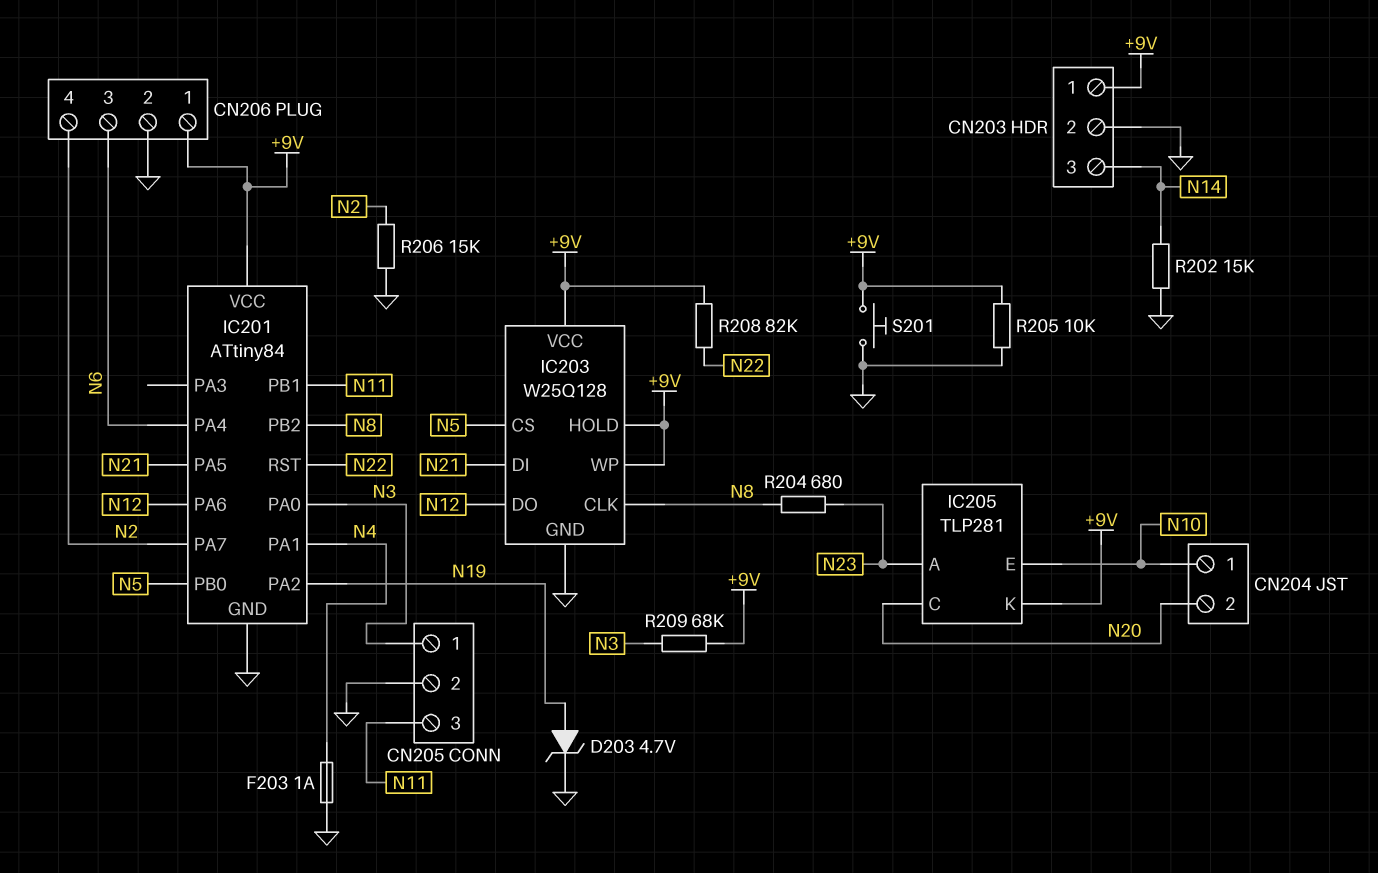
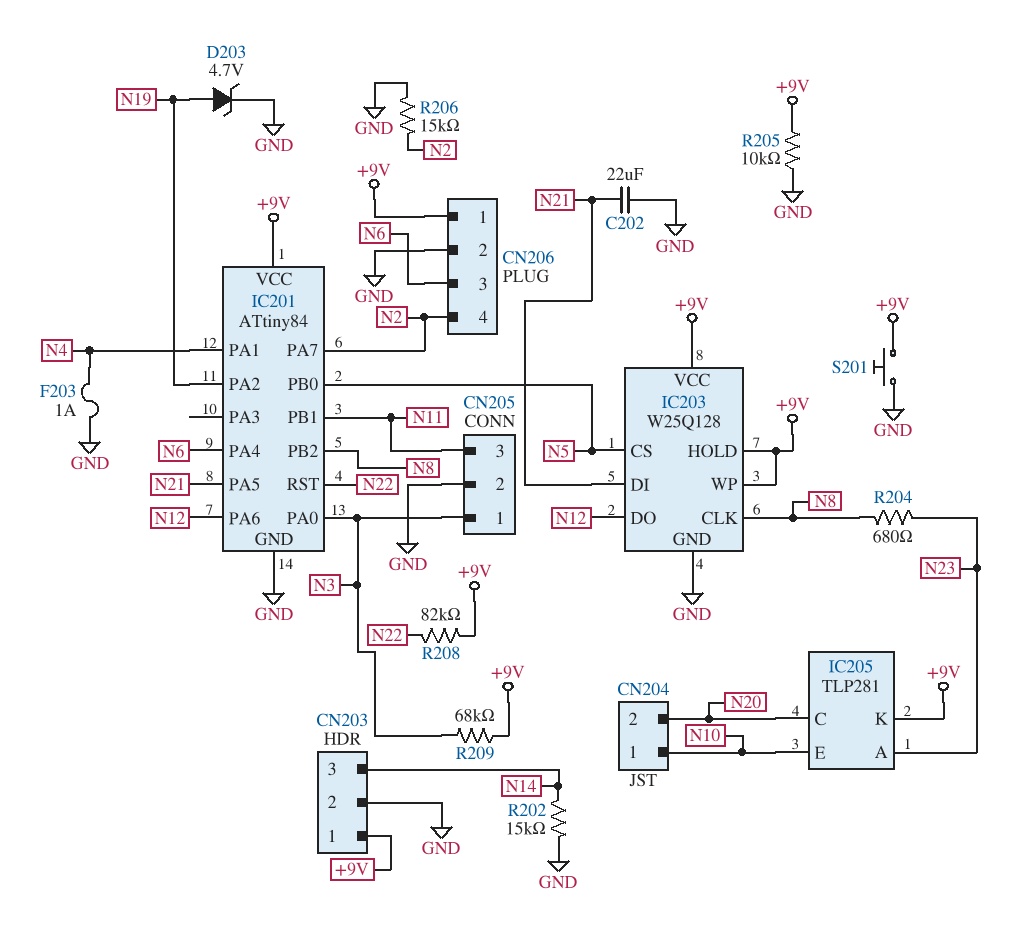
C202: none -> 22uF (GND, N21)

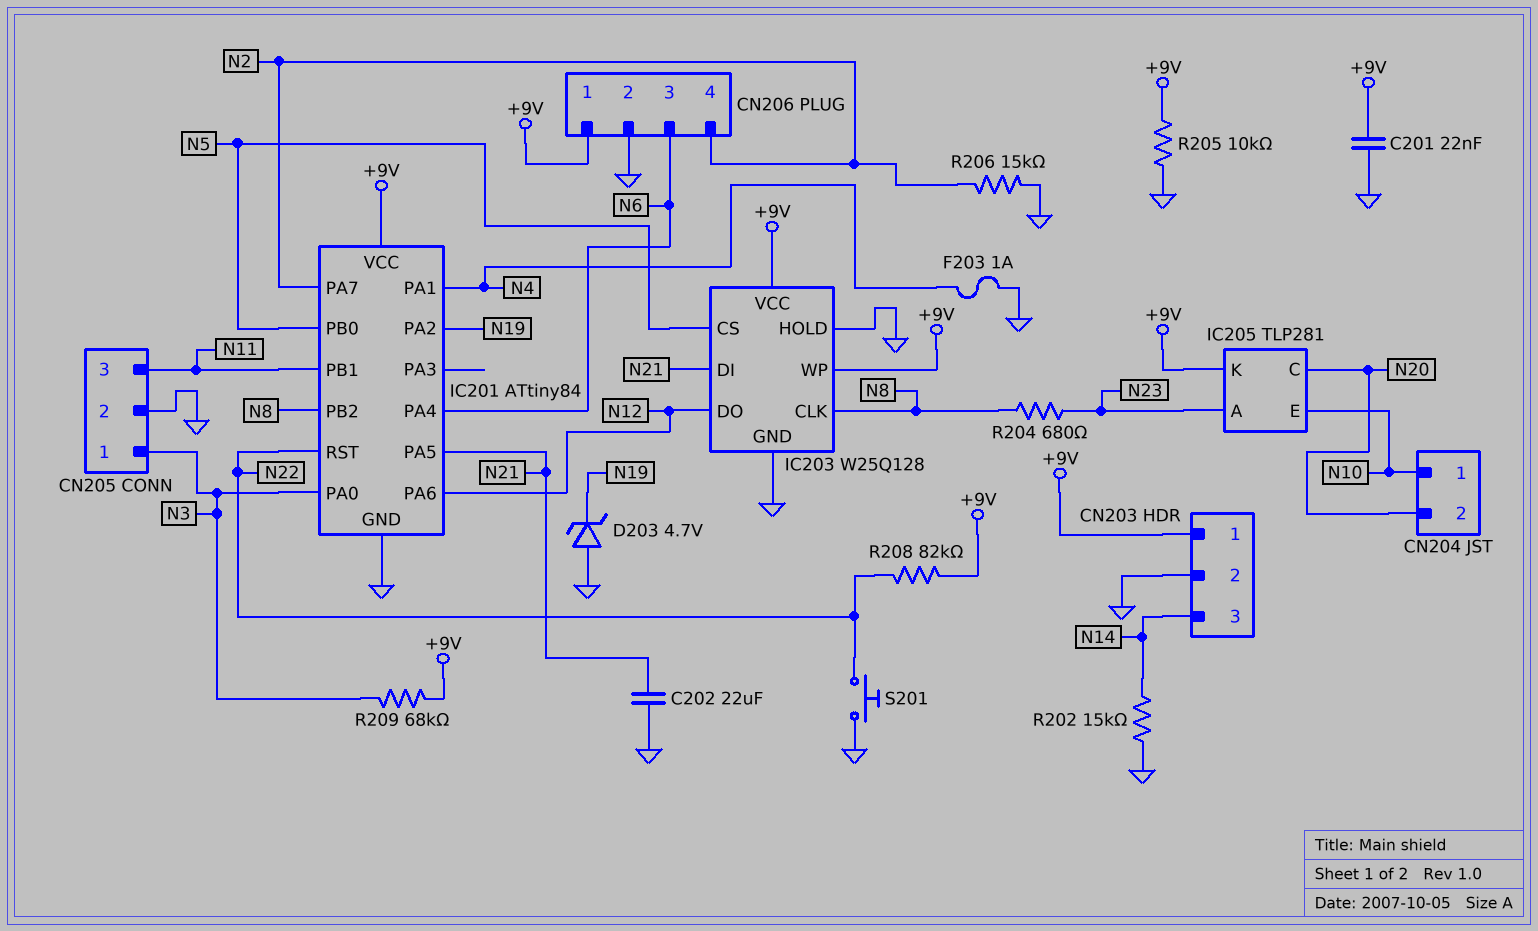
C201: none -> 22nF (+9V, GND)
D203: zener 4.7V (A N19, K GND) -> zener 4.7V (A GND, K N19)
IC203 pin HOLD: +9V -> GND
S201: button (+9V, GND) -> button (GND, N22)

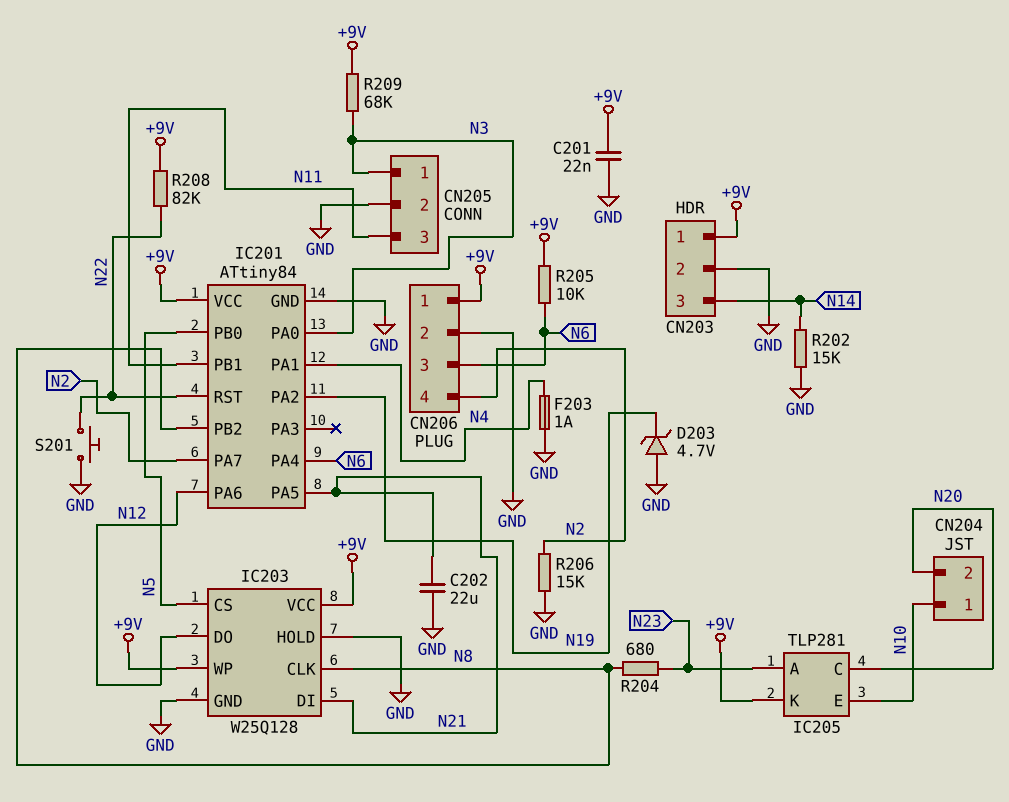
R205: 10k (+9V, GND) -> 10k (+9V, N6)

